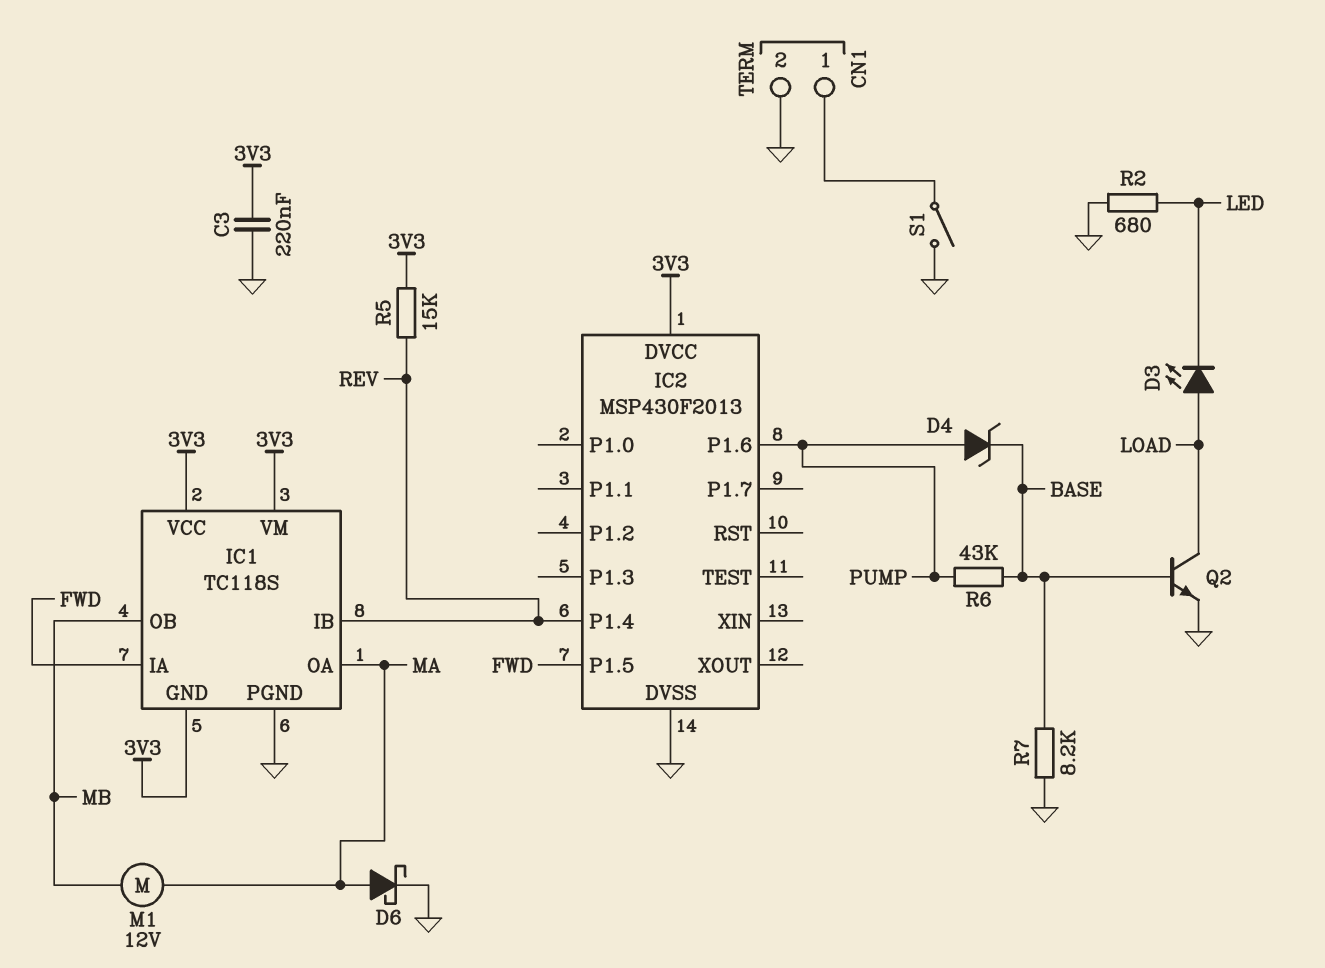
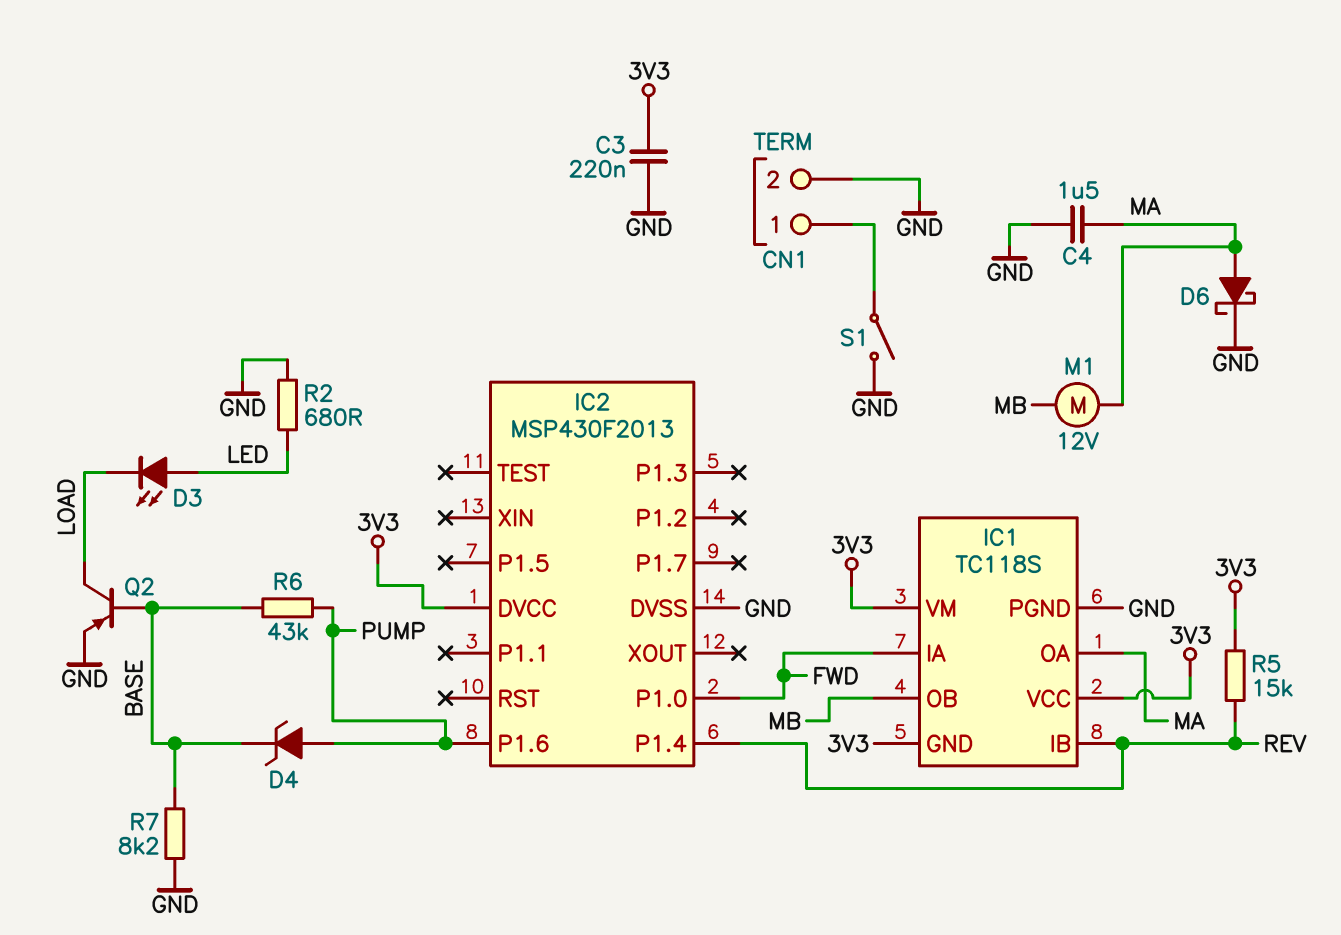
C4: none -> 1.5uF (GND, MA)
D3: LED (A LOAD, K LED) -> LED (A LED, K LOAD)
IC2 pin P1.0: none -> FWD
IC2 pin P1.5: FWD -> none
Q2: NPN (B BASE, C LOAD, E GND) -> PNP (B BASE, C LOAD, E GND)

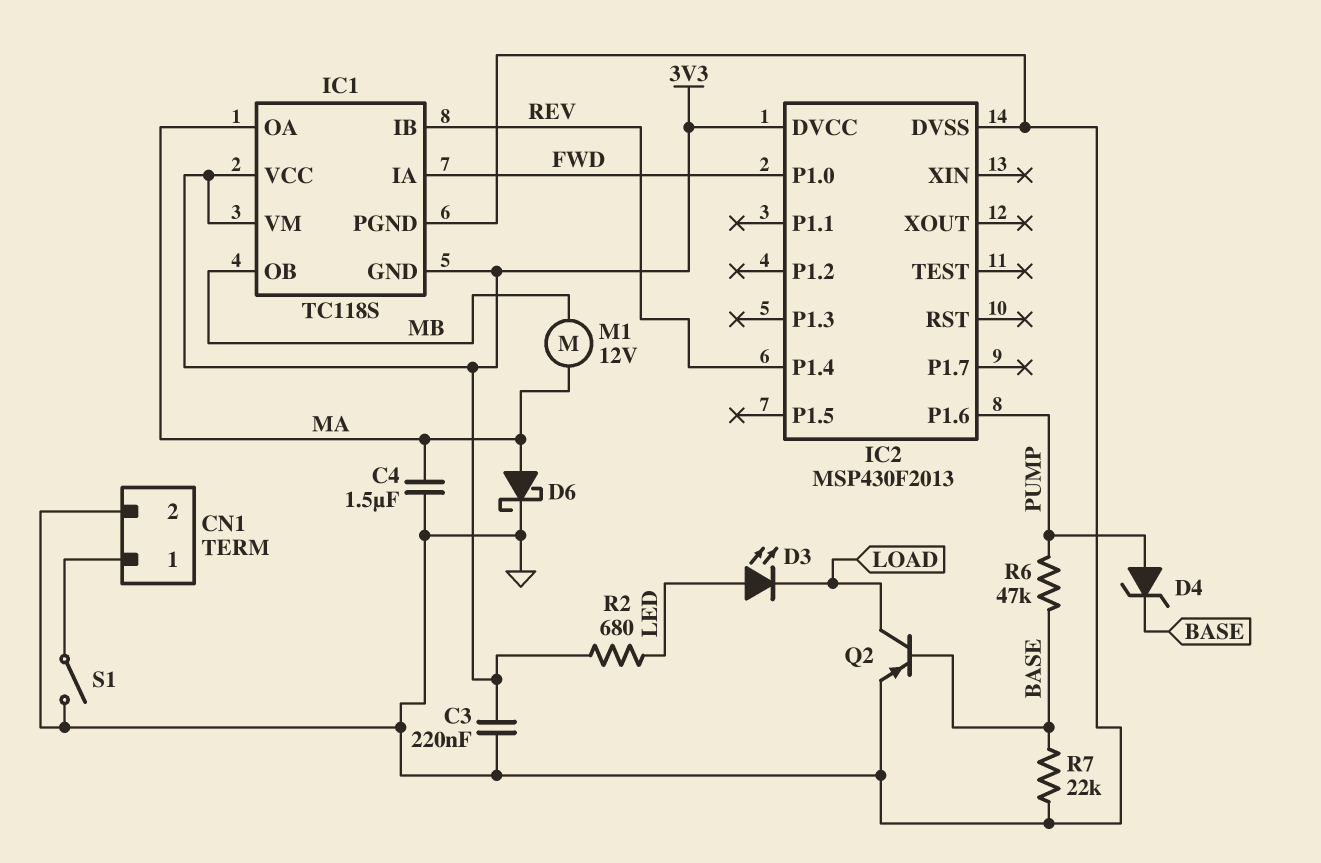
R2: 680 (GND, LED) -> 680 (3V3, LED)
R5: 15k (3V3, REV) -> none
R6: 43k (BASE, PUMP) -> 47k (BASE, PUMP)
R7: 8.2k (BASE, GND) -> 22k (BASE, GND)

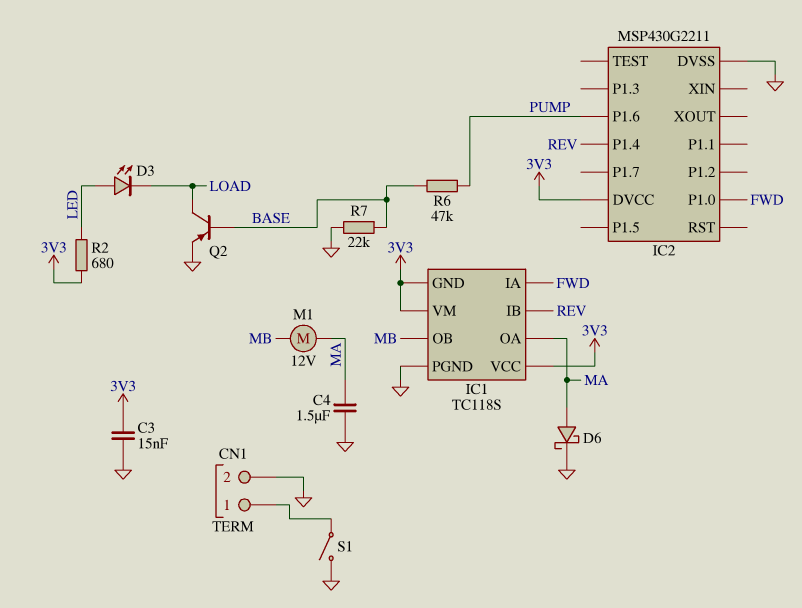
C3: 220nF (3V3, GND) -> 15nF (3V3, GND)
D4: zener (A PUMP, K BASE) -> none
IC2: MSP430F2013 -> MSP430G2211

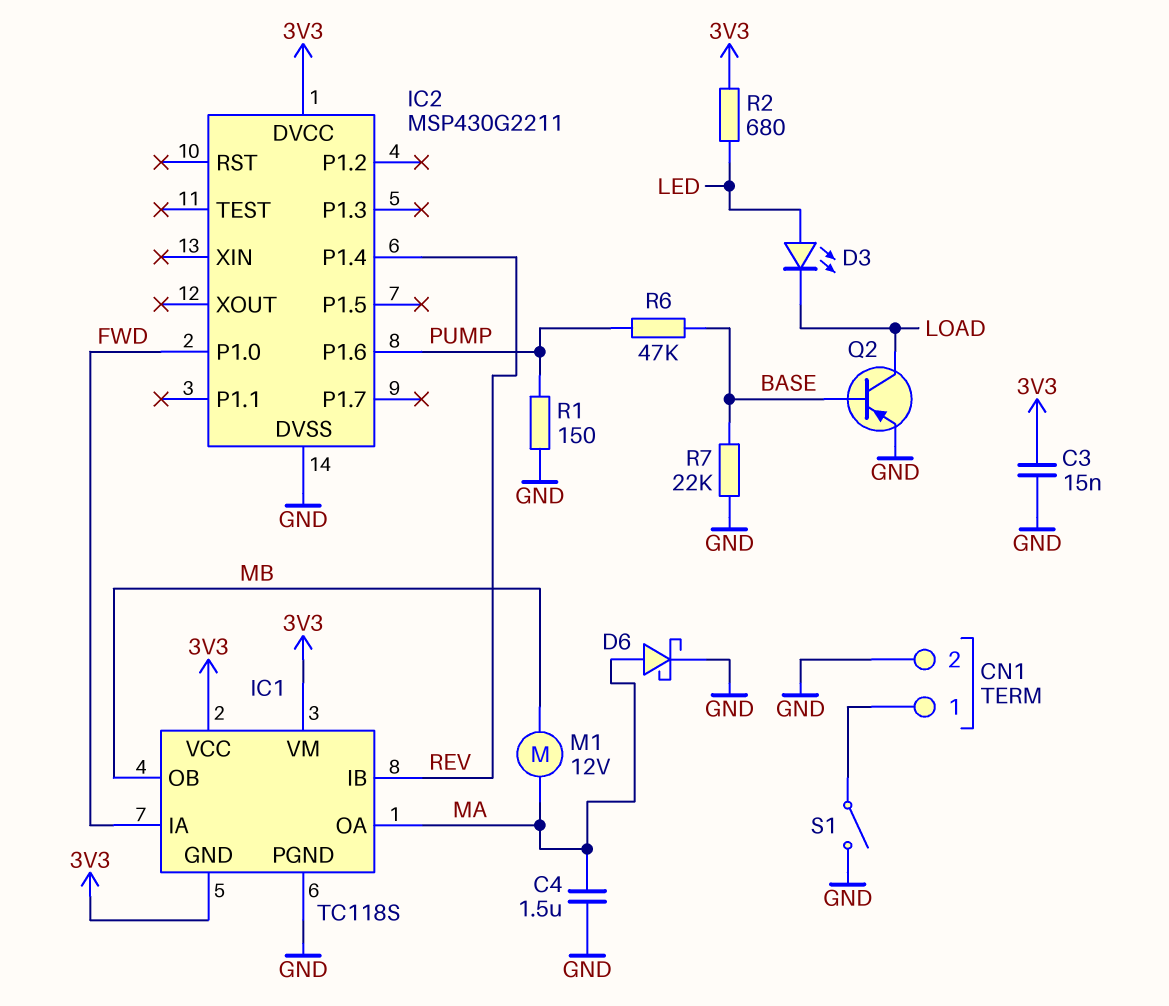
R1: none -> 150 (GND, PUMP)

